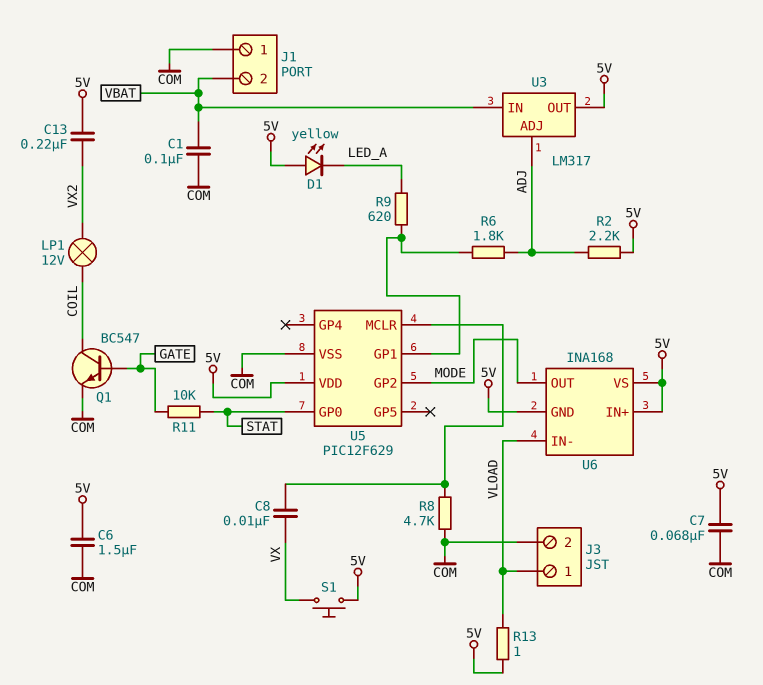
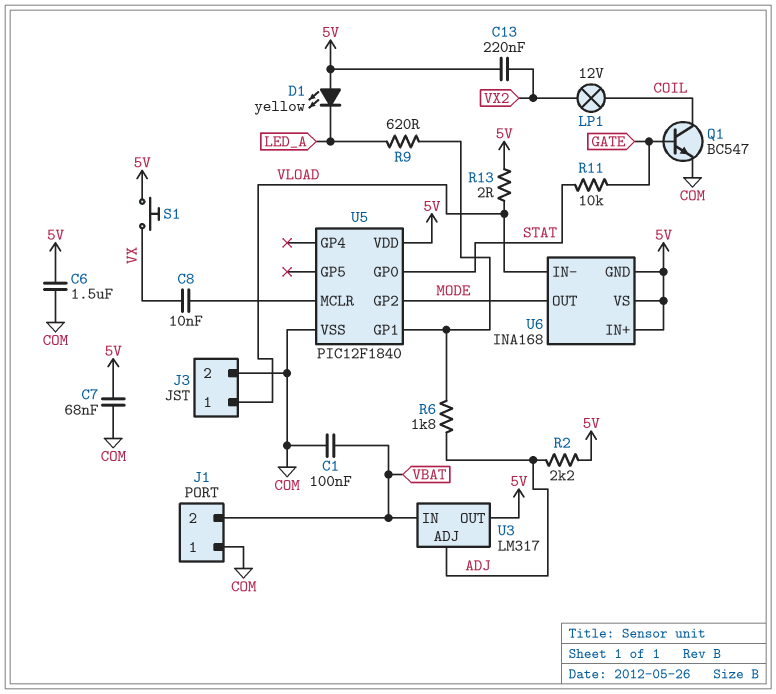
R8: 4.7k (COM, U5/MCLR) -> none
R13: 1 (5V, VLOAD) -> 2 (5V, VLOAD)
U5: PIC12F629 -> PIC12F1840

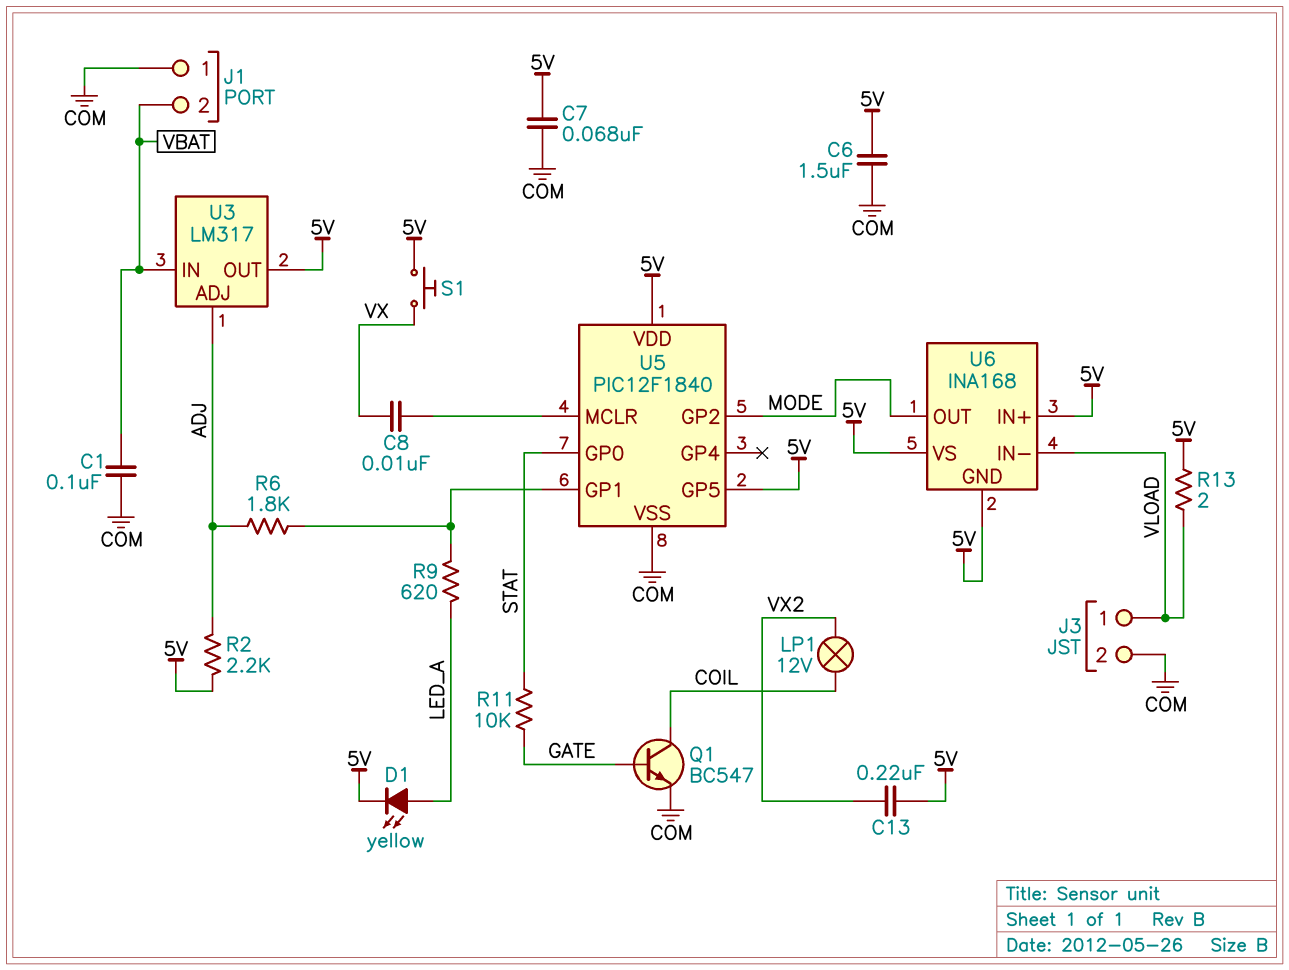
D1: LED yellow (A 5V, K LED_A) -> LED yellow (A LED_A, K 5V)
U5 pin GP5: none -> 5V

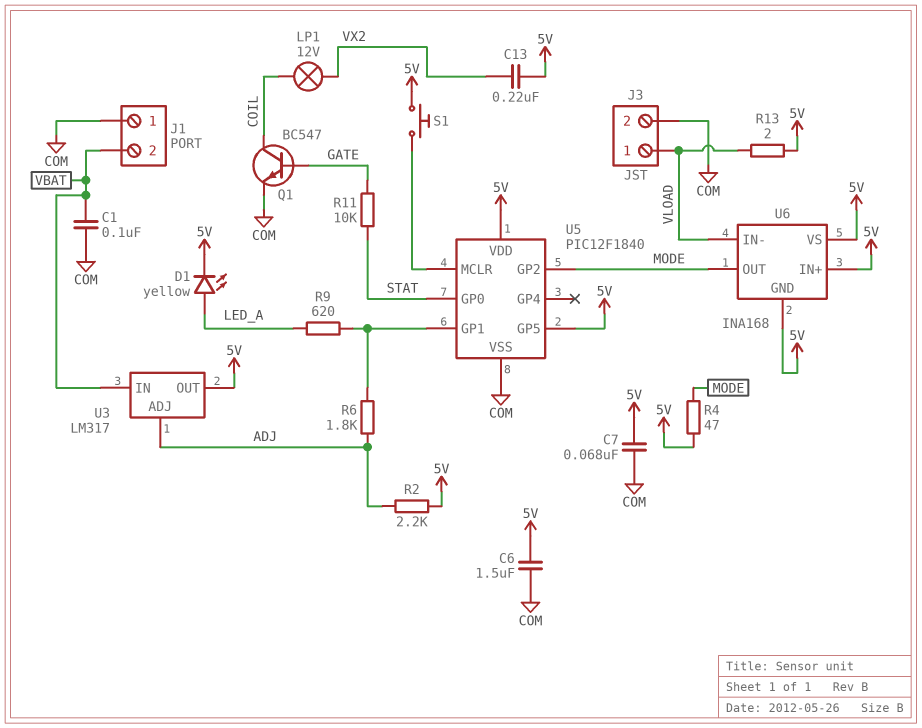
C8: 10nF (U5/MCLR, VX) -> none
R4: none -> 47 (5V, MODE)
S1: button (5V, VX) -> button (5V, U5/MCLR)

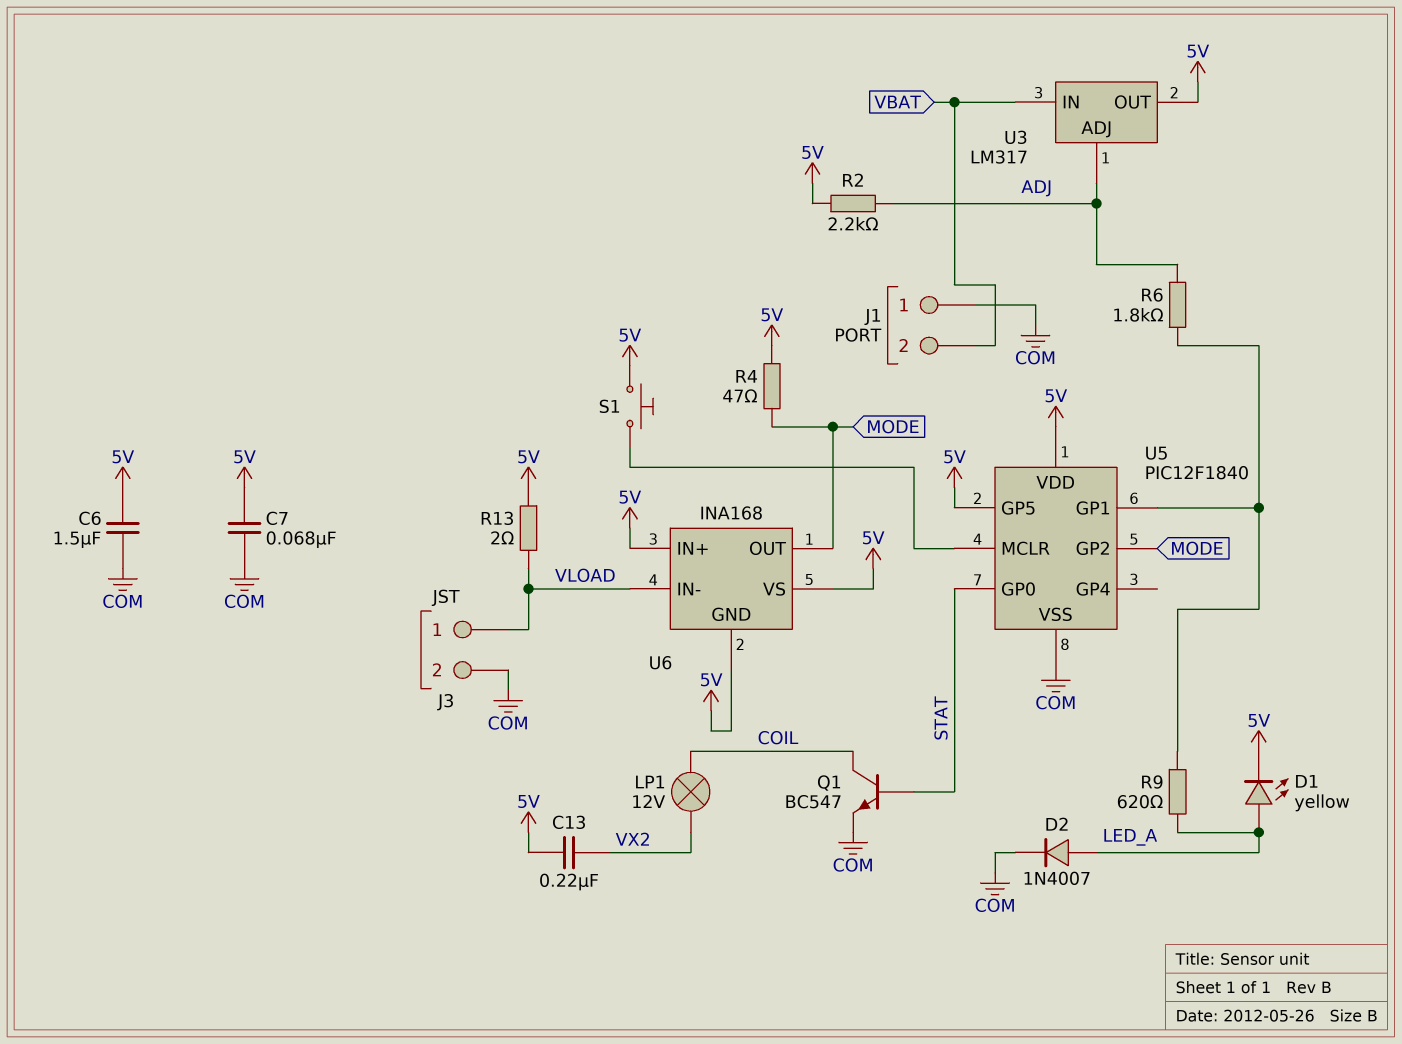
C1: 100nF (COM, VBAT) -> none
D2: none -> diode 1N4007 (A LED_A, K COM)
Q1: NPN BC547 (B GATE, C COIL, E COM) -> NPN BC547 (B STAT, C COIL, E COM)
R11: 10k (GATE, STAT) -> none

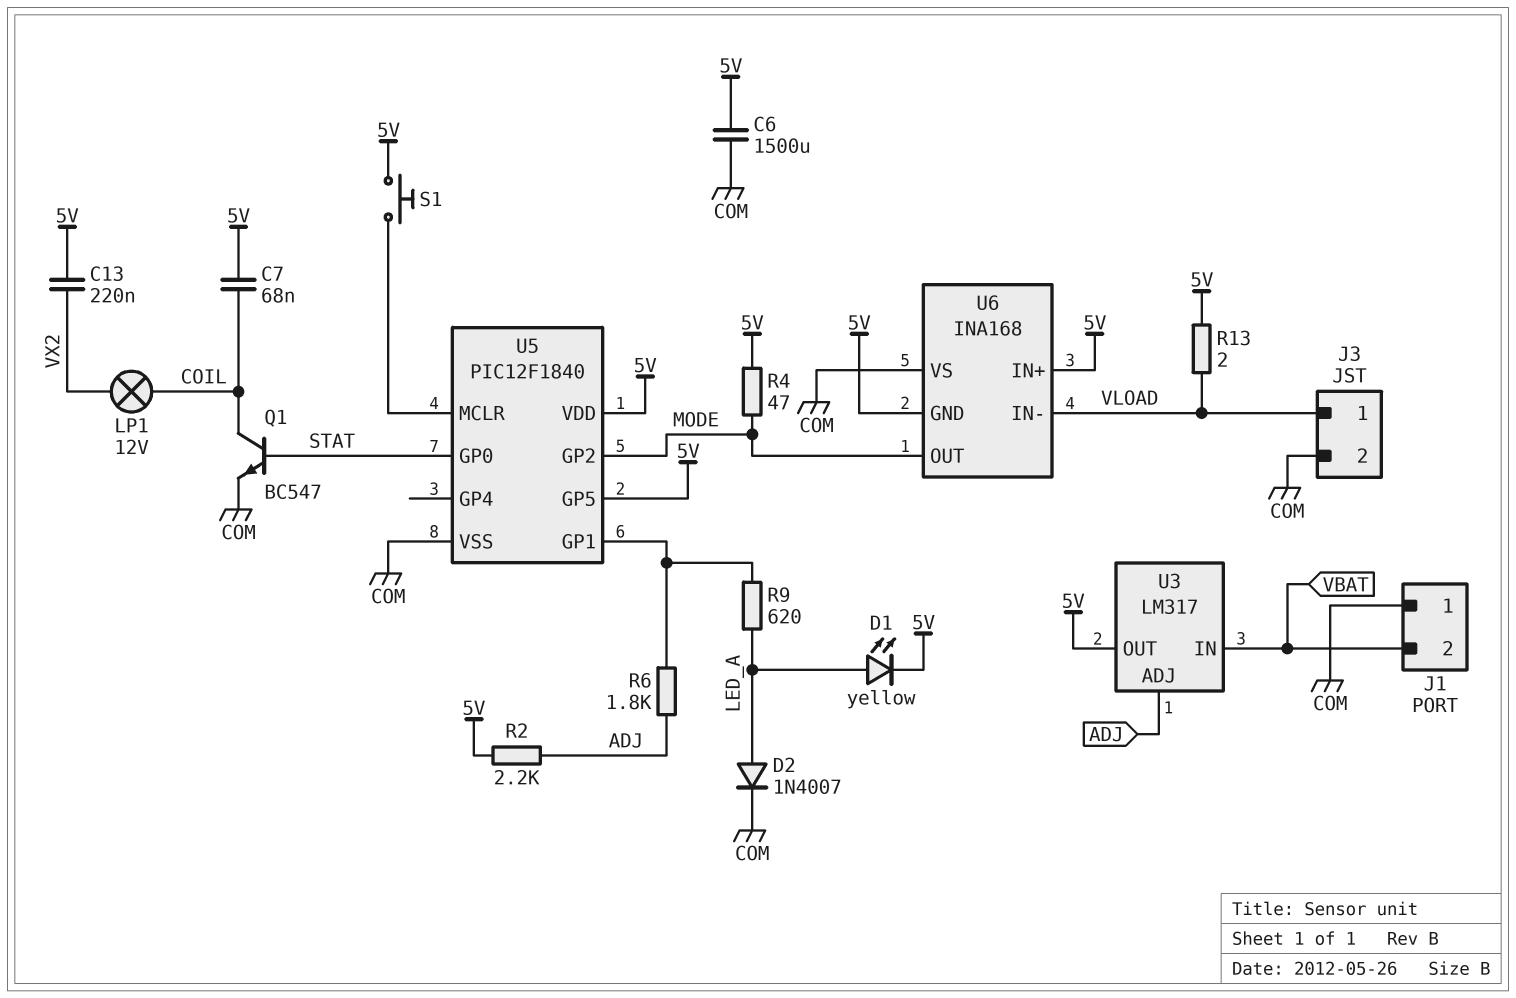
C6: 1.5uF (5V, COM) -> 1500uF (5V, COM)
C7: 68nF (5V, COM) -> 68nF (5V, COIL)
U6 pin VS: 5V -> COM

